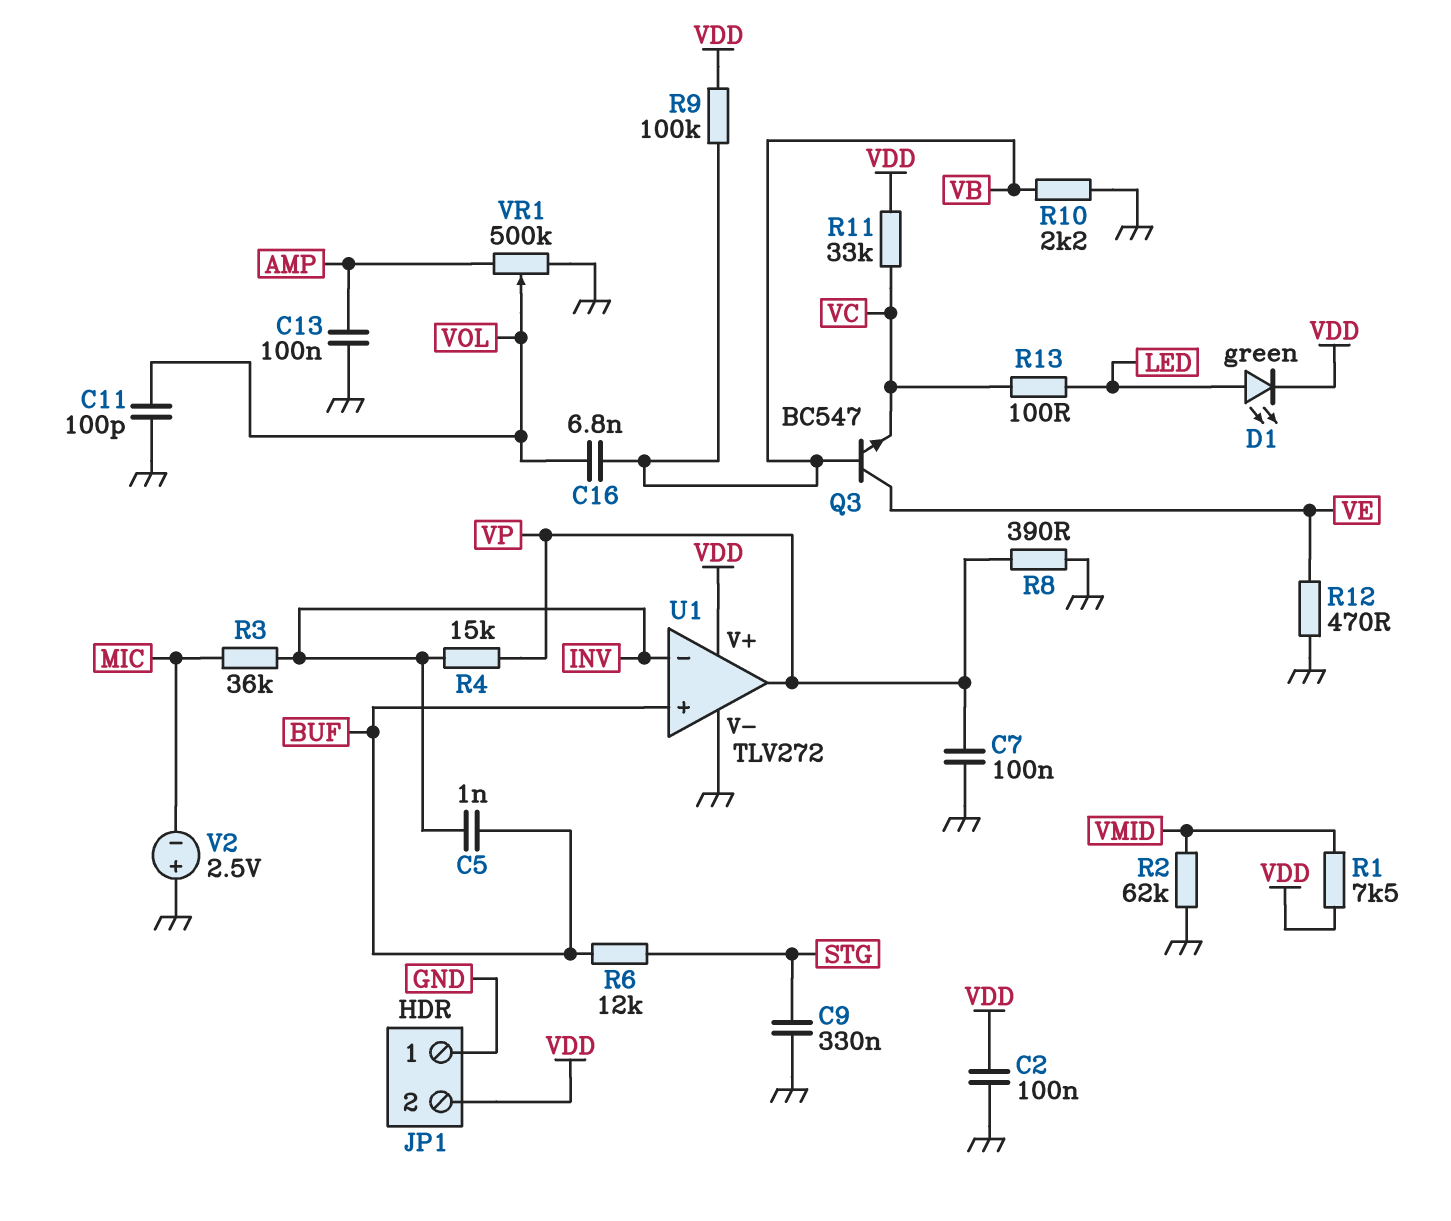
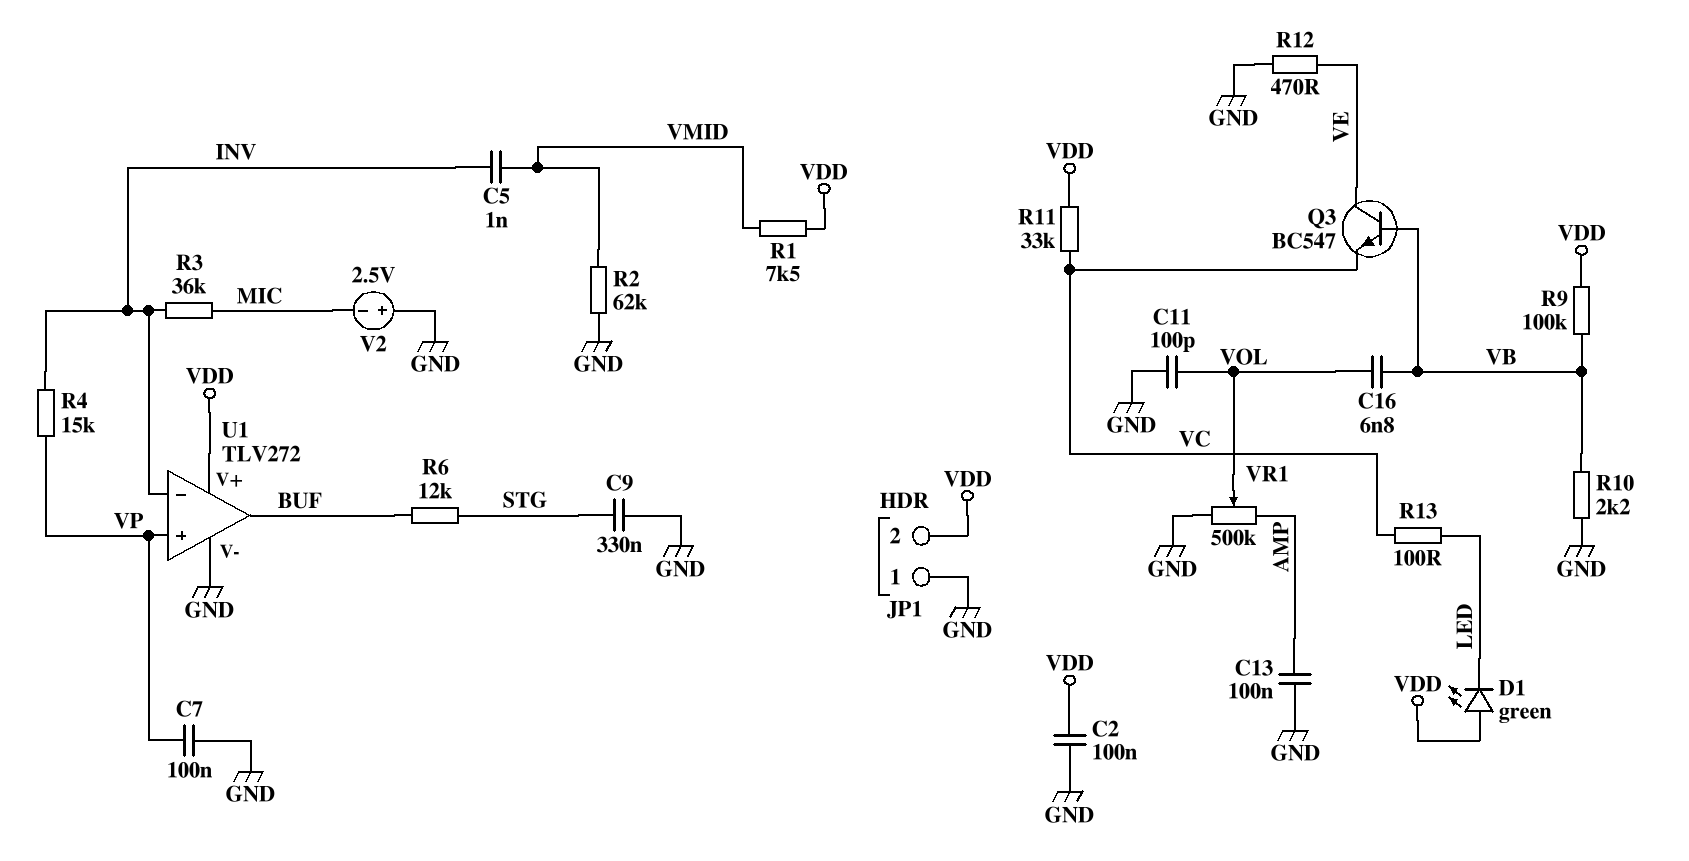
C5: 1nF (BUF, INV) -> 1nF (INV, VMID)
D1: LED green (A LED, K VDD) -> LED green (A VDD, K LED)
R8: 390 (GND, VP) -> none
U1 pin in+: BUF -> VP
U1 pin out: VP -> BUF

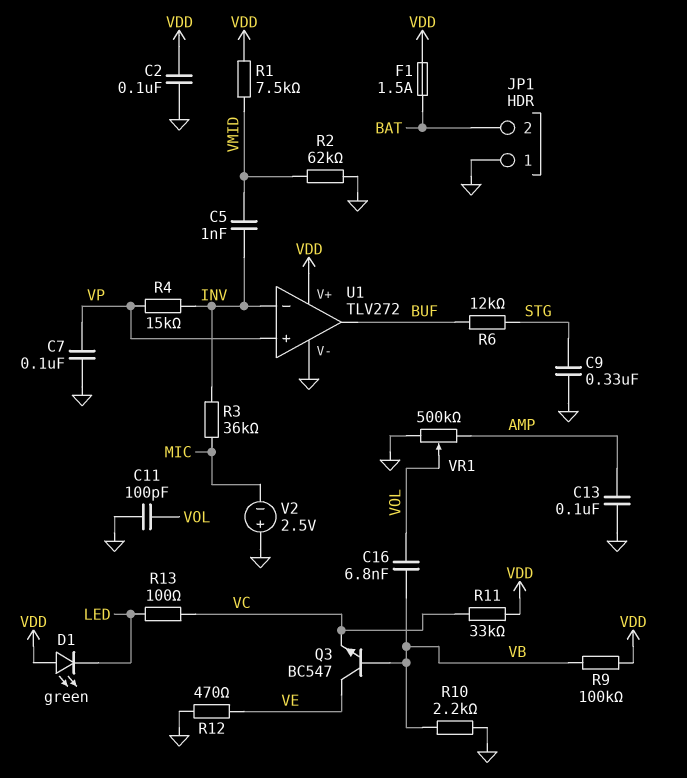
F1: none -> 1.5A (BAT, VDD)
JP1 pin 2: VDD -> BAT

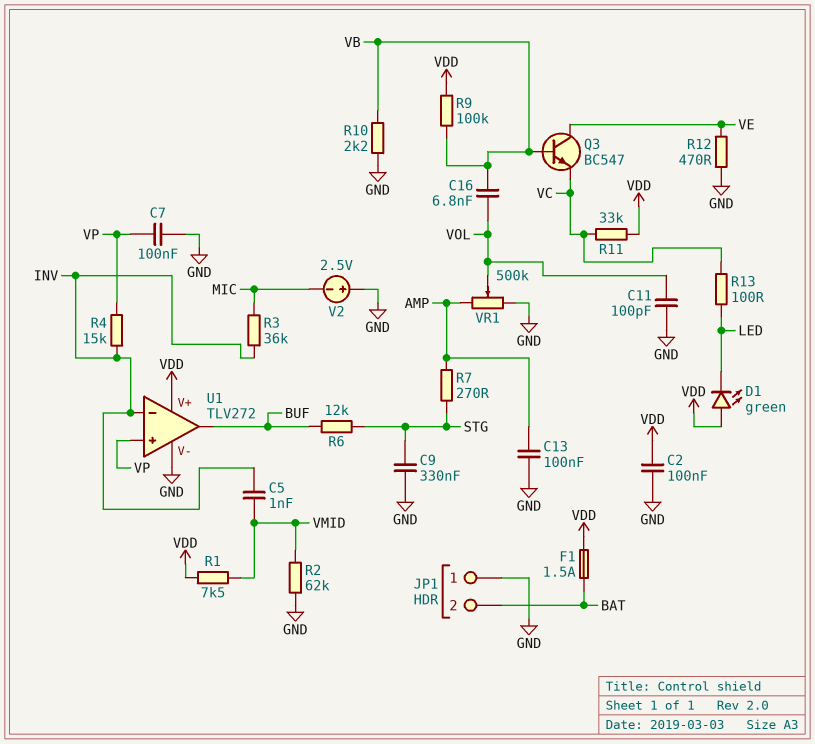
R7: none -> 270 (AMP, STG)

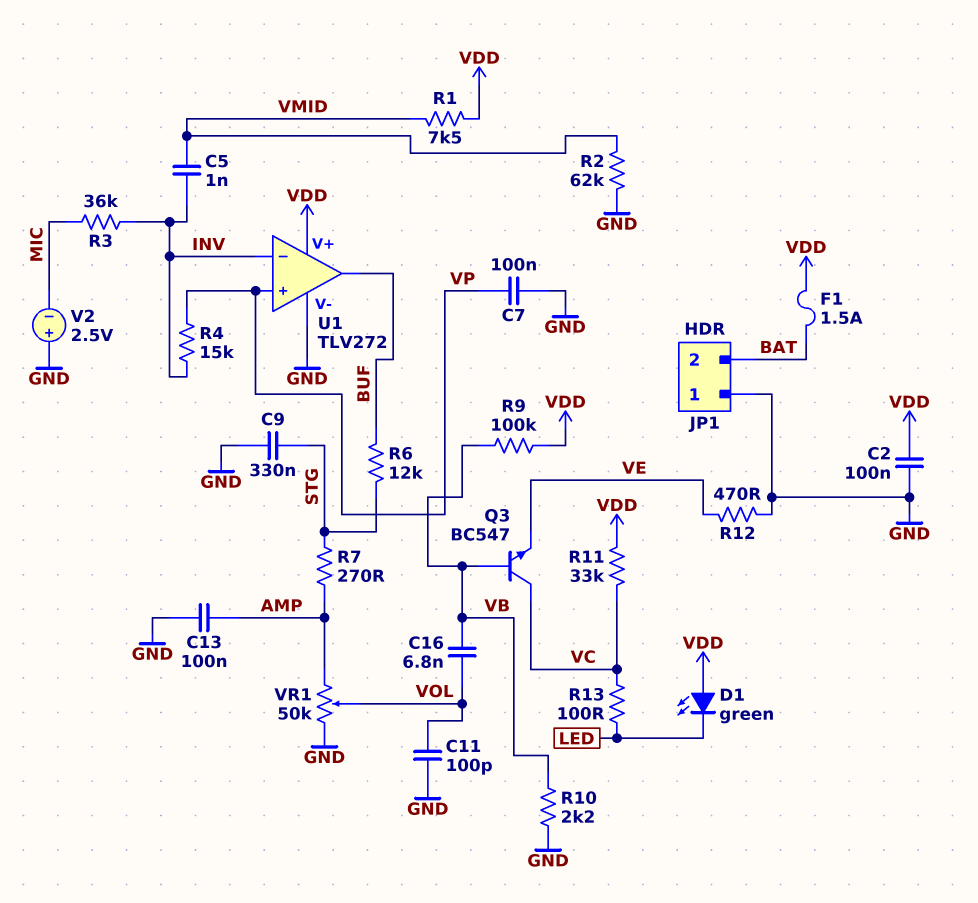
Q3: NPN BC547 (B VB, C VE, E VC) -> NPN BC547 (B VB, C VC, E VE)
VR1: 500k (AMP, GND, wiper VOL) -> 50k (AMP, GND, wiper VOL)

